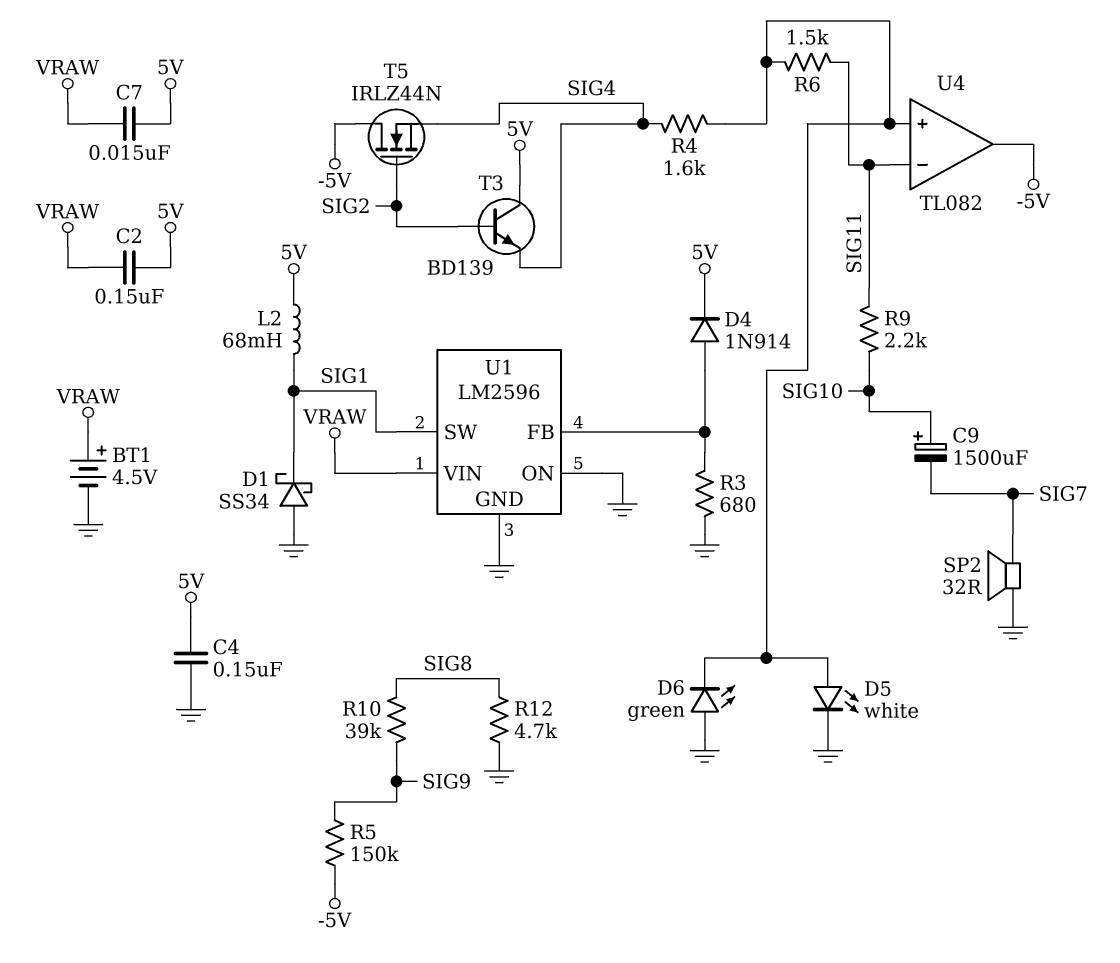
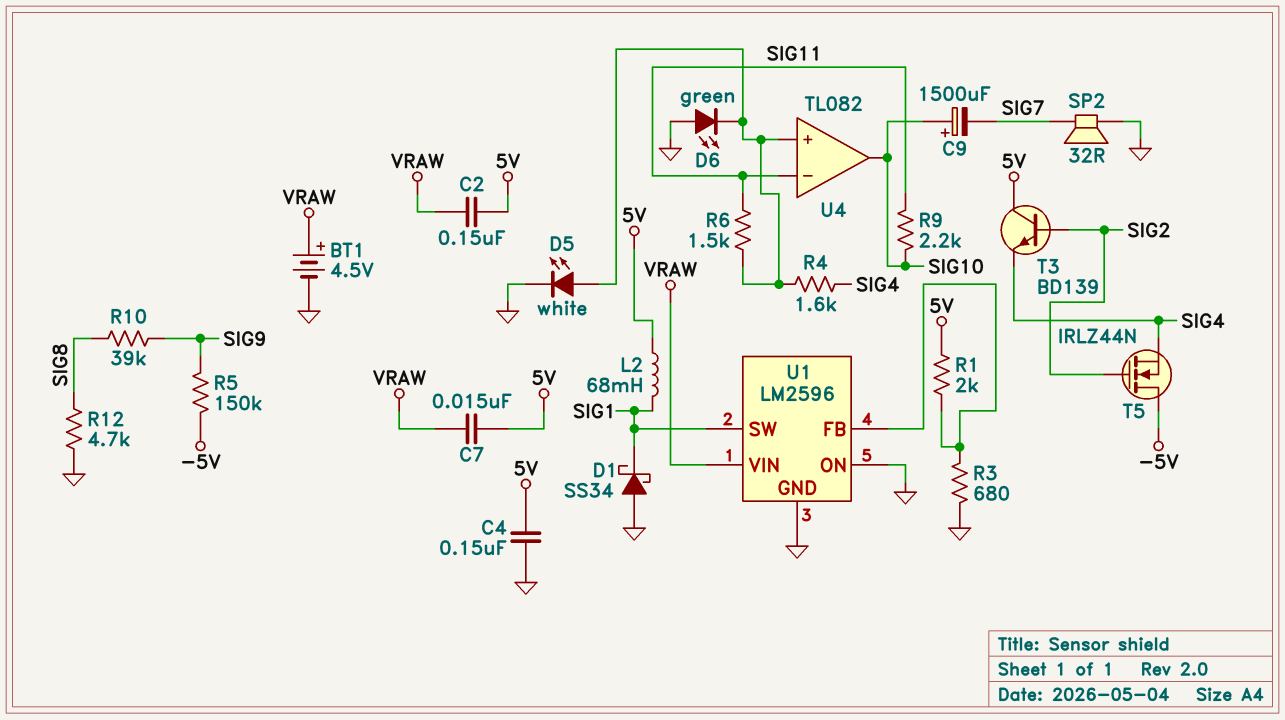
D4: diode 1N914 (A U1/FB, K 5V) -> none
R1: none -> 2k (5V, U1/FB)
U4 pin out: -5V -> SIG10

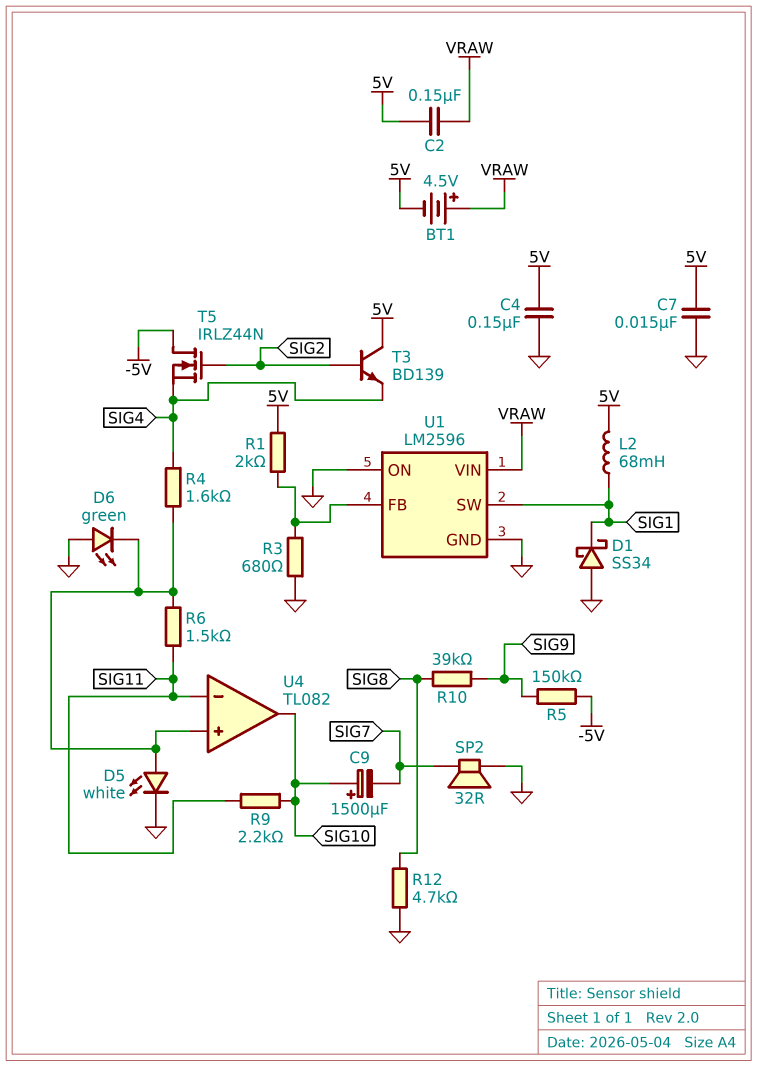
BT1: 4.5V (plus VRAW, minus GND) -> 4.5V (plus VRAW, minus 5V)
C7: 15nF (5V, VRAW) -> 15nF (5V, GND)

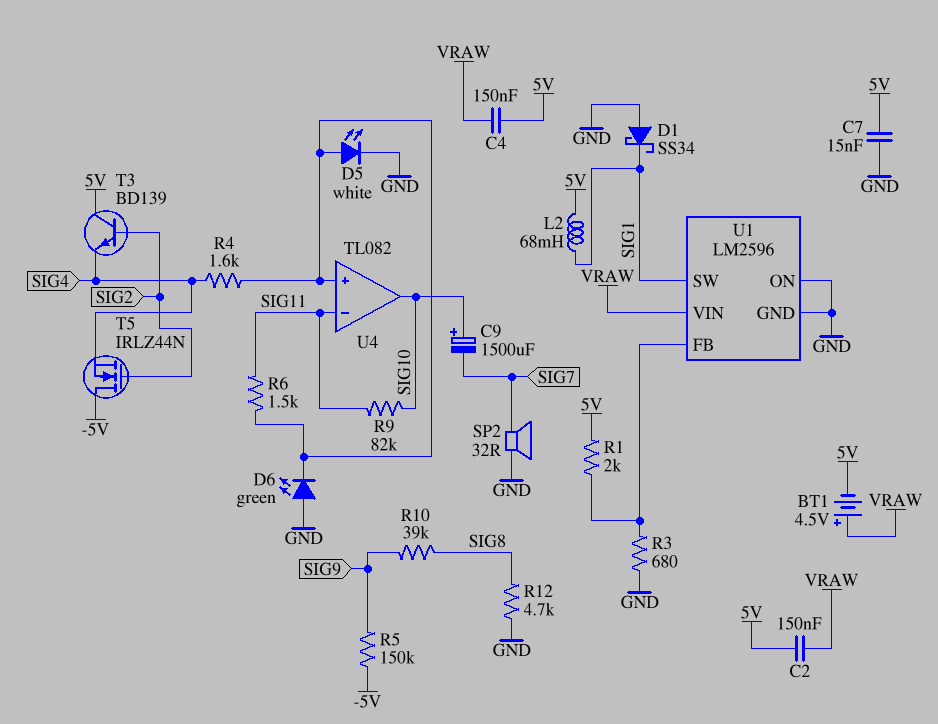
C4: 150nF (5V, GND) -> 150nF (5V, VRAW)
R9: 2.2k (SIG10, SIG11) -> 82k (SIG10, SIG11)

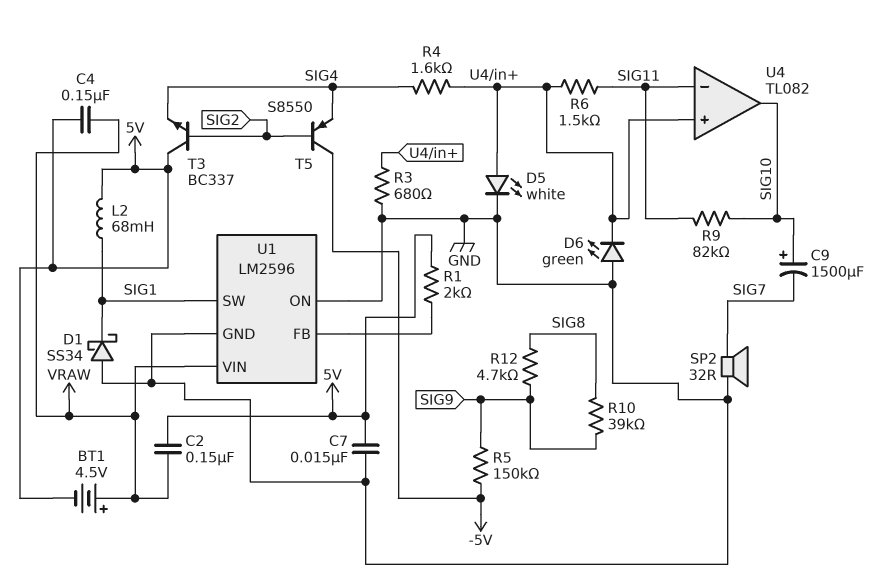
R3: 680 (GND, U1/FB) -> 680 (GND, U4/in+)
R12: 4.7k (GND, SIG8) -> 4.7k (SIG8, SIG9)
T3: NPN BD139 (B SIG2, C 5V, E SIG4) -> NPN BC337 (B SIG2, C 5V, E SIG4)
T5: NMOS IRLZ44N (G SIG2, D -5V, S SIG4) -> PNP S8550 (B SIG2, C -5V, E SIG4)

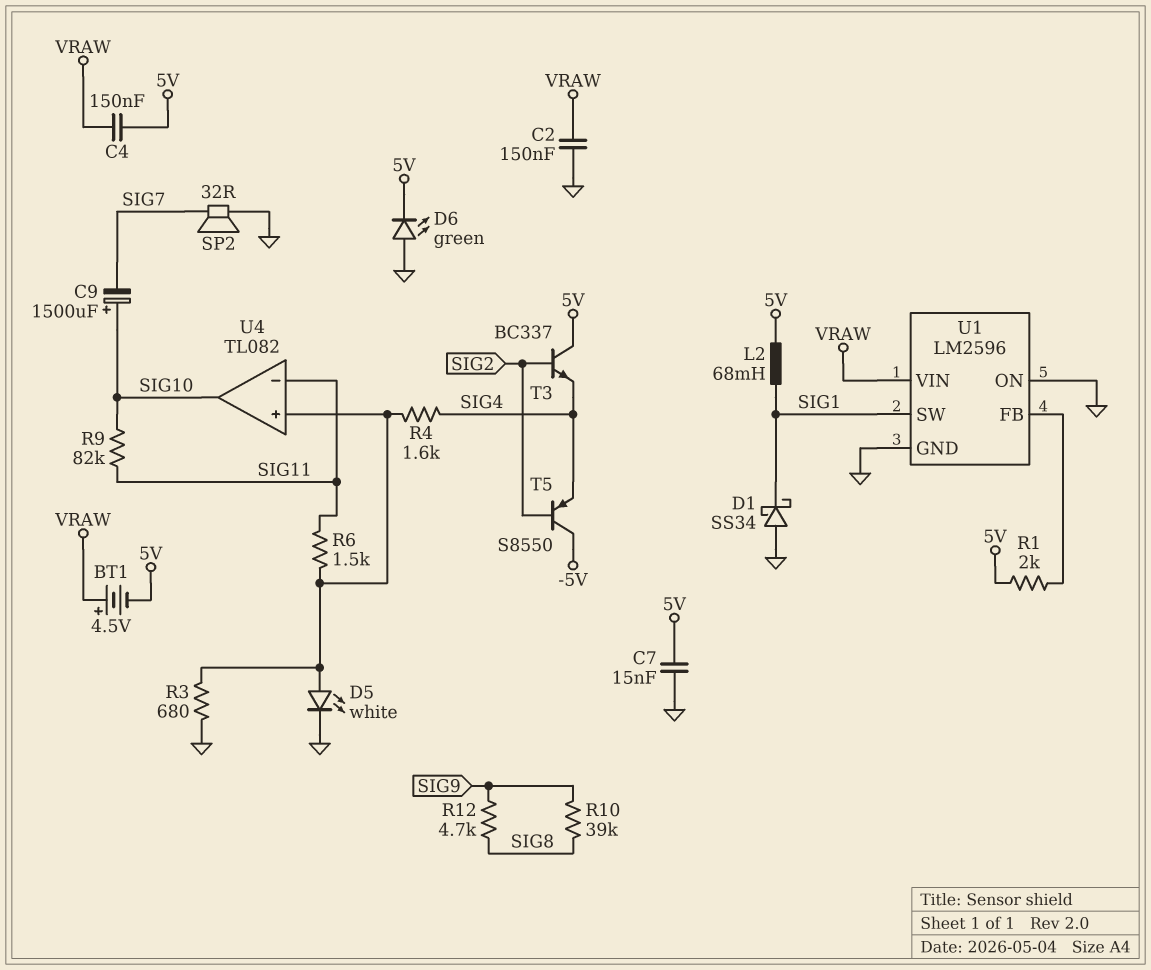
C2: 150nF (5V, VRAW) -> 150nF (GND, VRAW)
D6: LED green (A GND, K U4/in+) -> LED green (A GND, K 5V)
R5: 150k (-5V, SIG9) -> none

